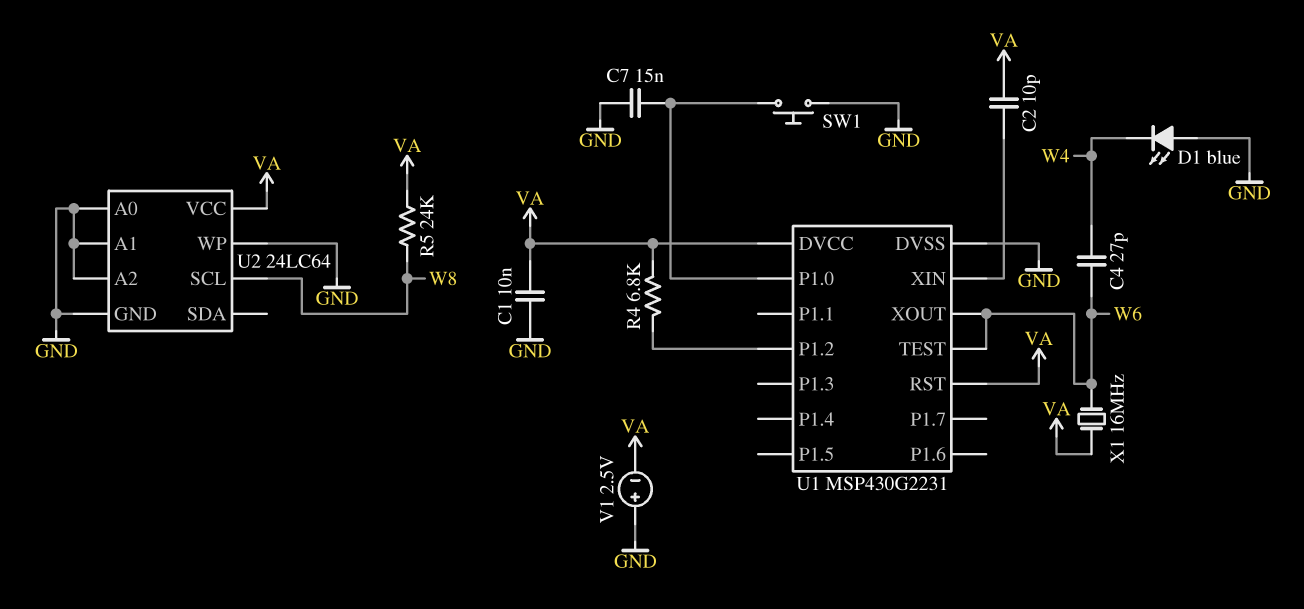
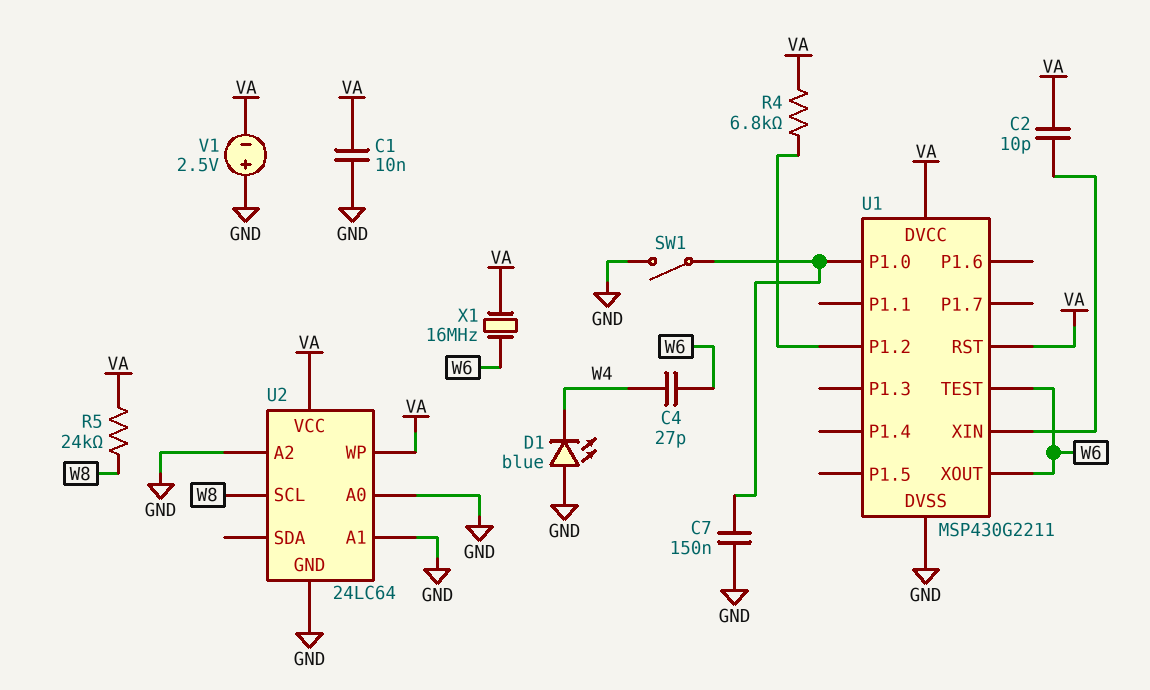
C7: 15nF (GND, U1/P1.0) -> 150nF (GND, U1/P1.0)
SW1: button (GND, U1/P1.0) -> switch (GND, U1/P1.0)
U1: MSP430G2231 -> MSP430G2211
U2 pin WP: GND -> VA

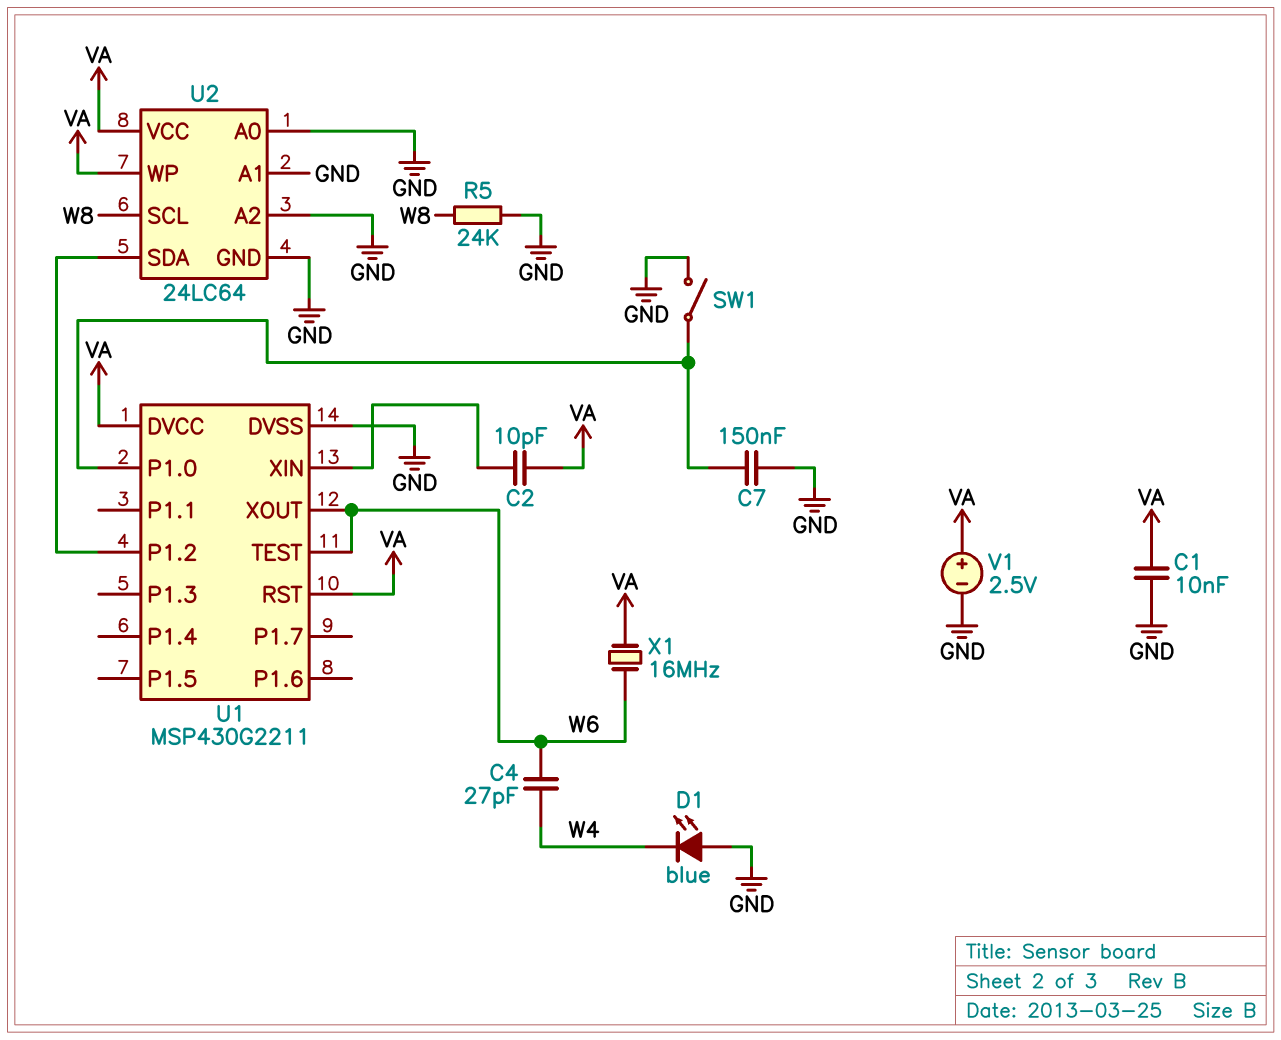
R4: 6.8k (U1/P1.2, VA) -> none
R5: 24k (VA, W8) -> 24k (GND, W8)
U2 pin SDA: none -> U1/P1.2
V1: 2.5V (plus GND, minus VA) -> 2.5V (plus VA, minus GND)

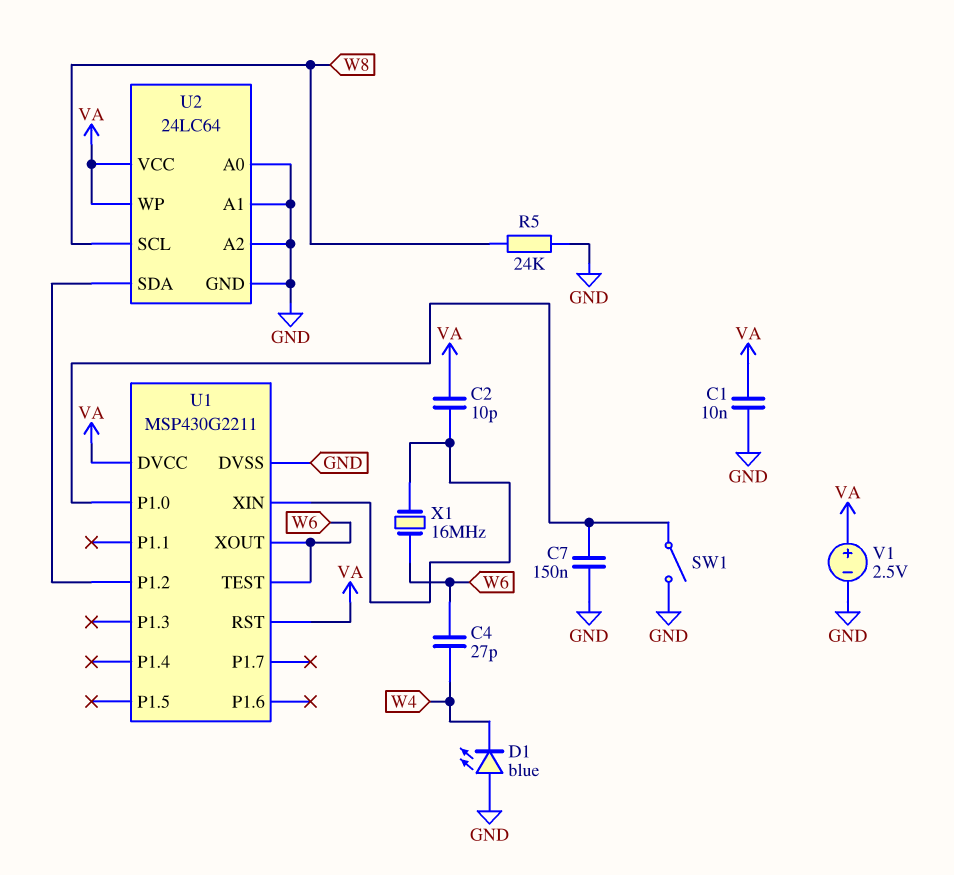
X1: 16MHz (VA, W6) -> 16MHz (U1/XIN, W6)

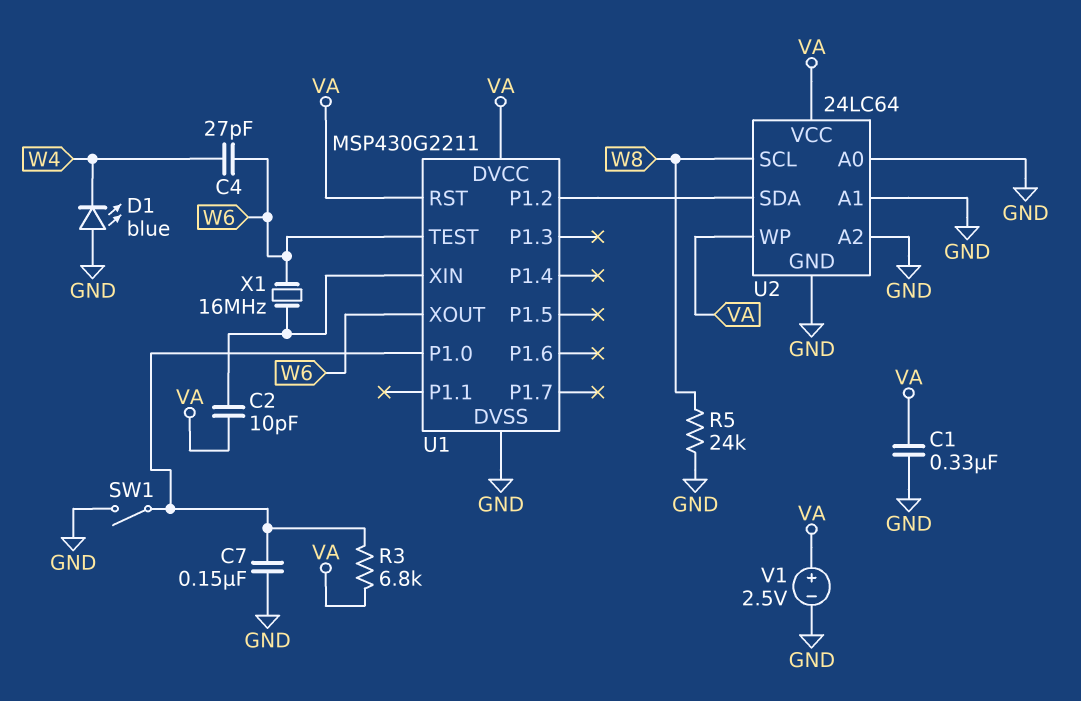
C1: 10nF (GND, VA) -> 330nF (GND, VA)
R3: none -> 6.8k (U1/P1.0, VA)

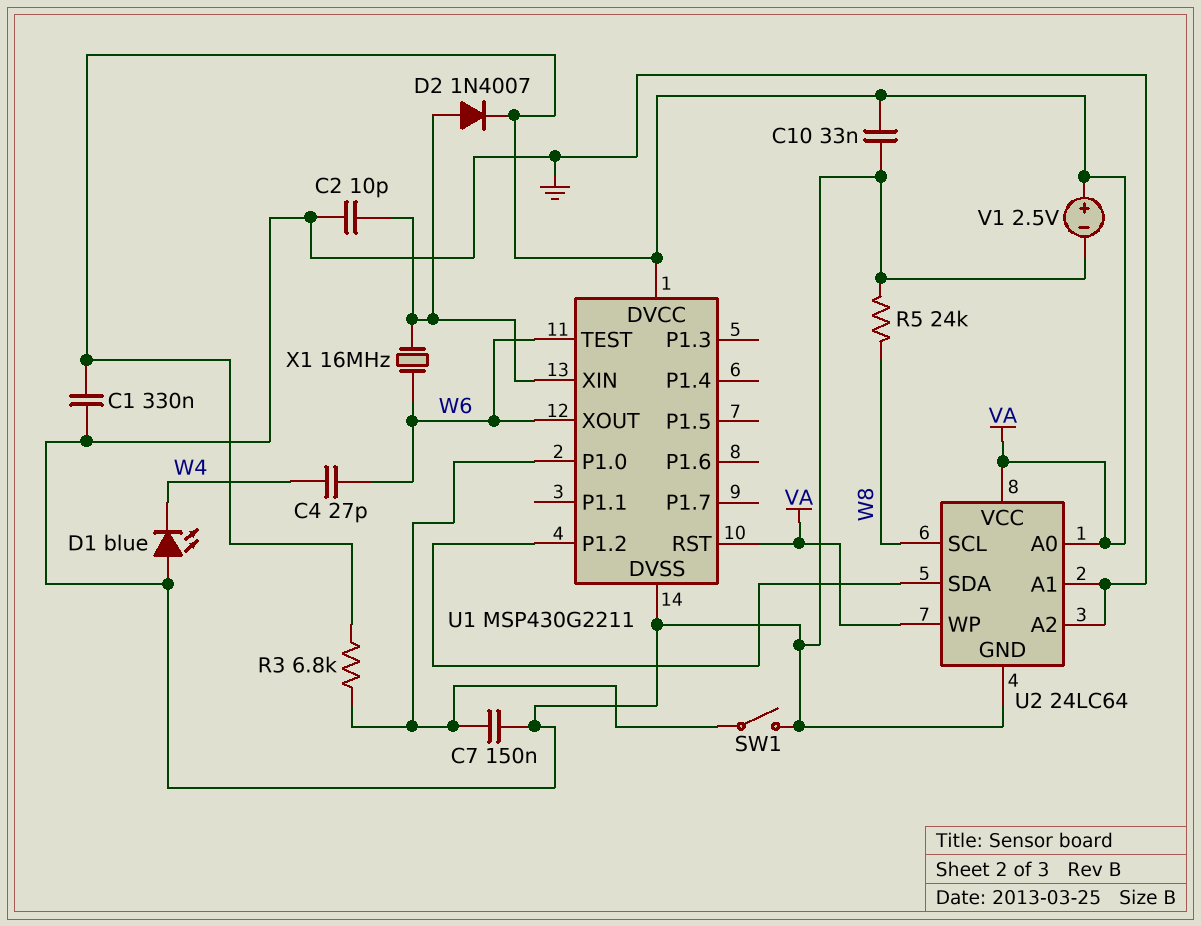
C2: 10pF (U1/XIN, VA) -> 10pF (GND, U1/XIN)
C10: none -> 33nF (GND, VA)
D2: none -> diode 1N4007 (A U1/XIN, K VA)
U2 pin A0: GND -> VA

